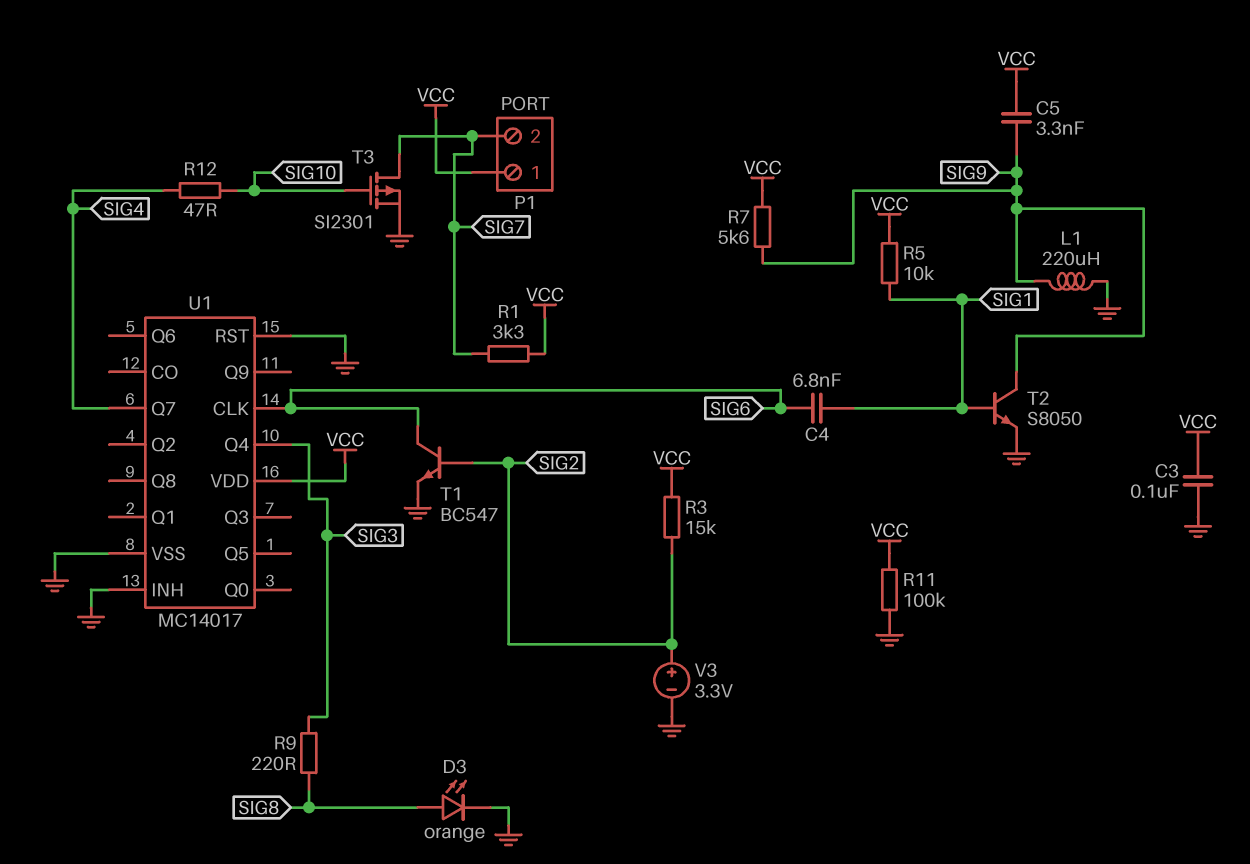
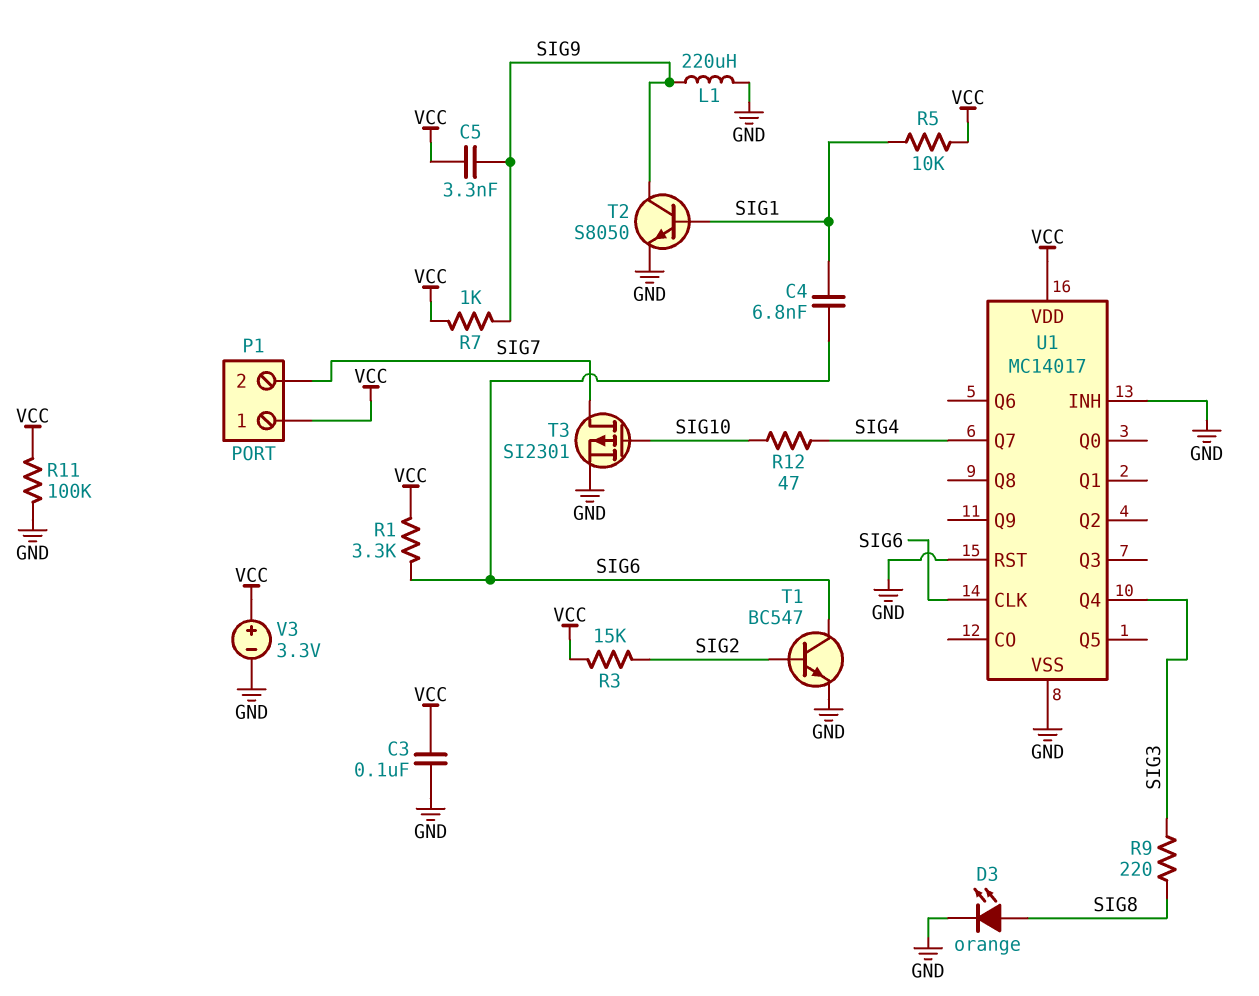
R1: 3.3k (SIG7, VCC) -> 3.3k (SIG6, VCC)
R7: 5.6k (SIG9, VCC) -> 1k (SIG9, VCC)
V3: 3.3V (plus SIG2, minus GND) -> 3.3V (plus VCC, minus GND)

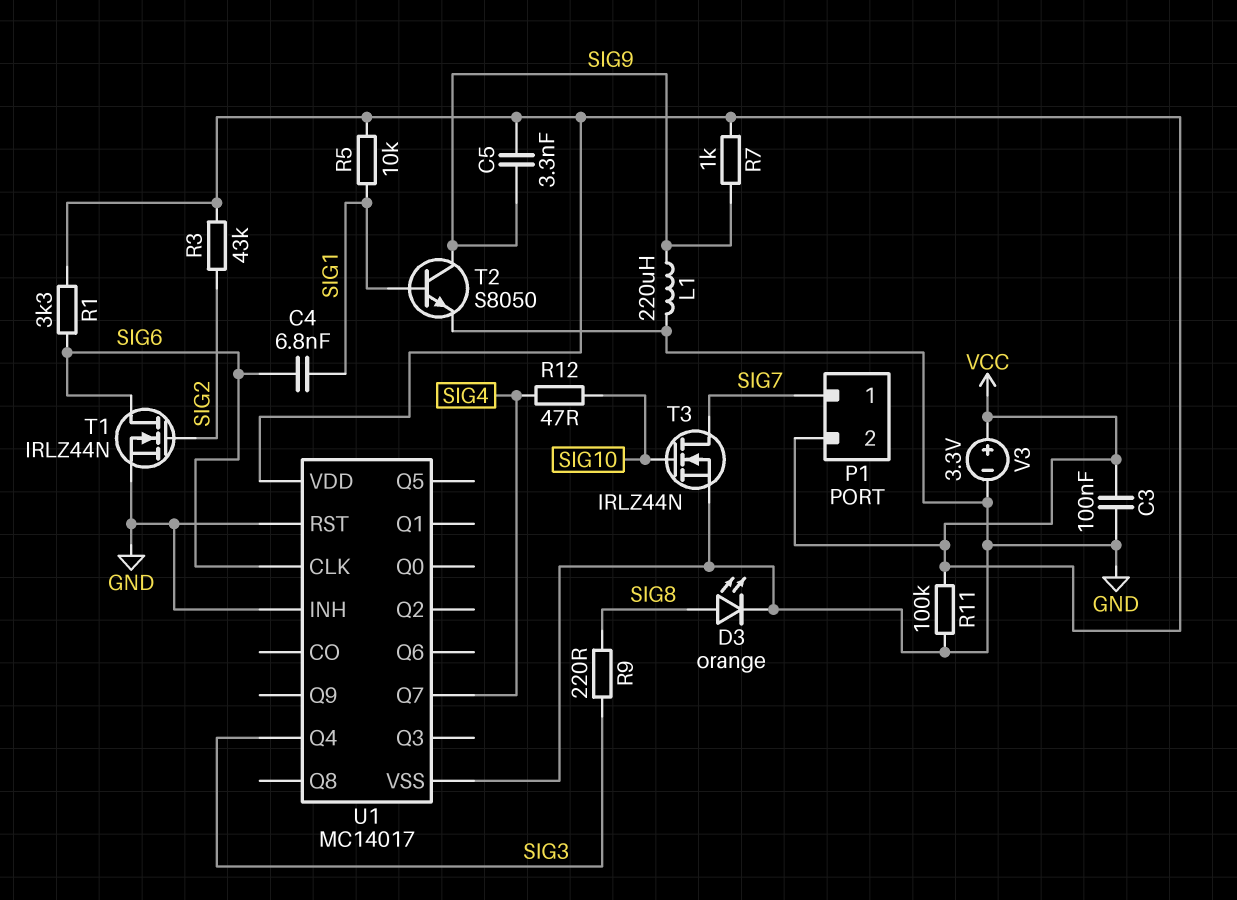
P1 pin 1: VCC -> SIG7
P1 pin 2: SIG7 -> VCC
R3: 15k (SIG2, VCC) -> 43k (SIG2, VCC)
T1: NPN BC547 (B SIG2, C SIG6, E GND) -> NMOS IRLZ44N (G SIG2, D SIG6, S GND)
T3: PMOS SI2301 (G SIG10, D SIG7, S GND) -> NMOS IRLZ44N (G SIG10, D SIG7, S GND)

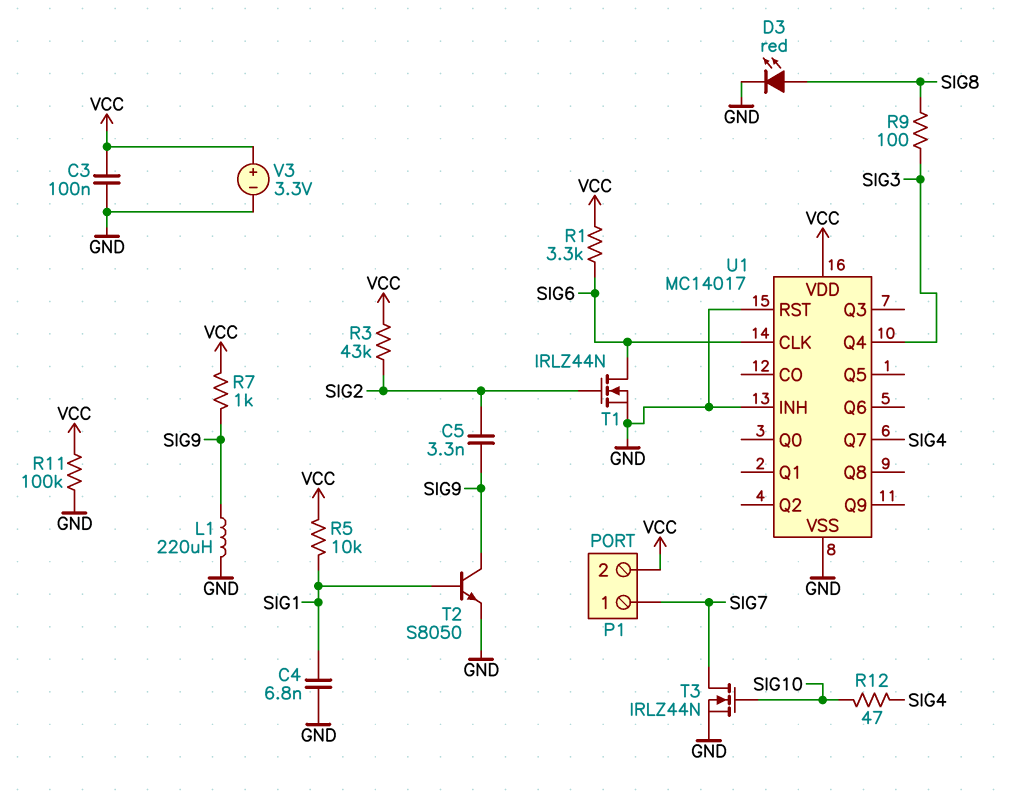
C4: 6.8nF (SIG1, SIG6) -> 6.8nF (GND, SIG1)
C5: 3.3nF (SIG9, VCC) -> 3.3nF (SIG2, SIG9)
D3: LED orange (A SIG8, K GND) -> LED red (A SIG8, K GND)
R9: 220 (SIG3, SIG8) -> 100 (SIG3, SIG8)

